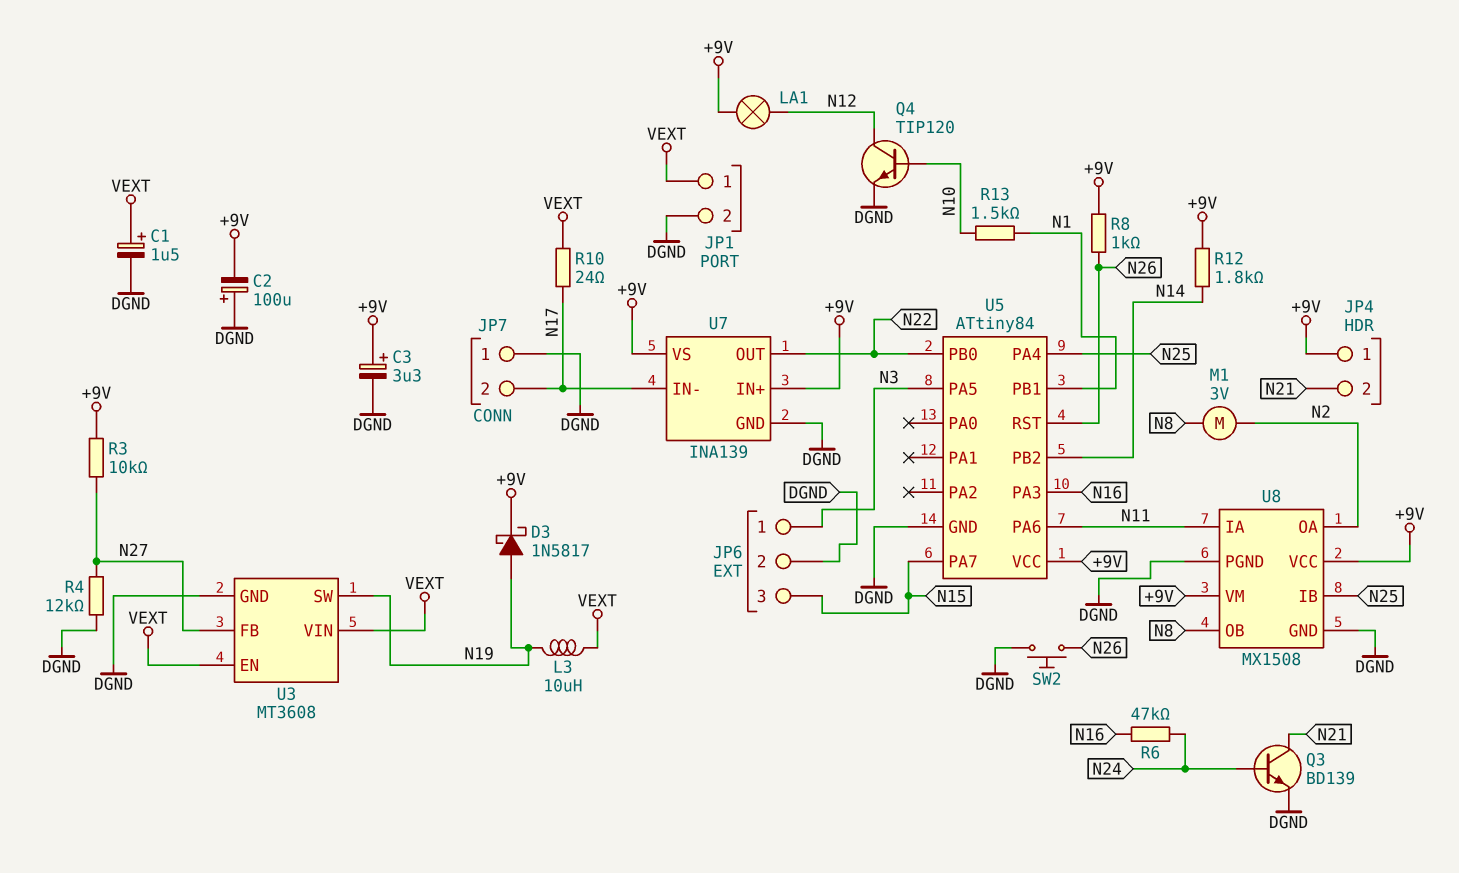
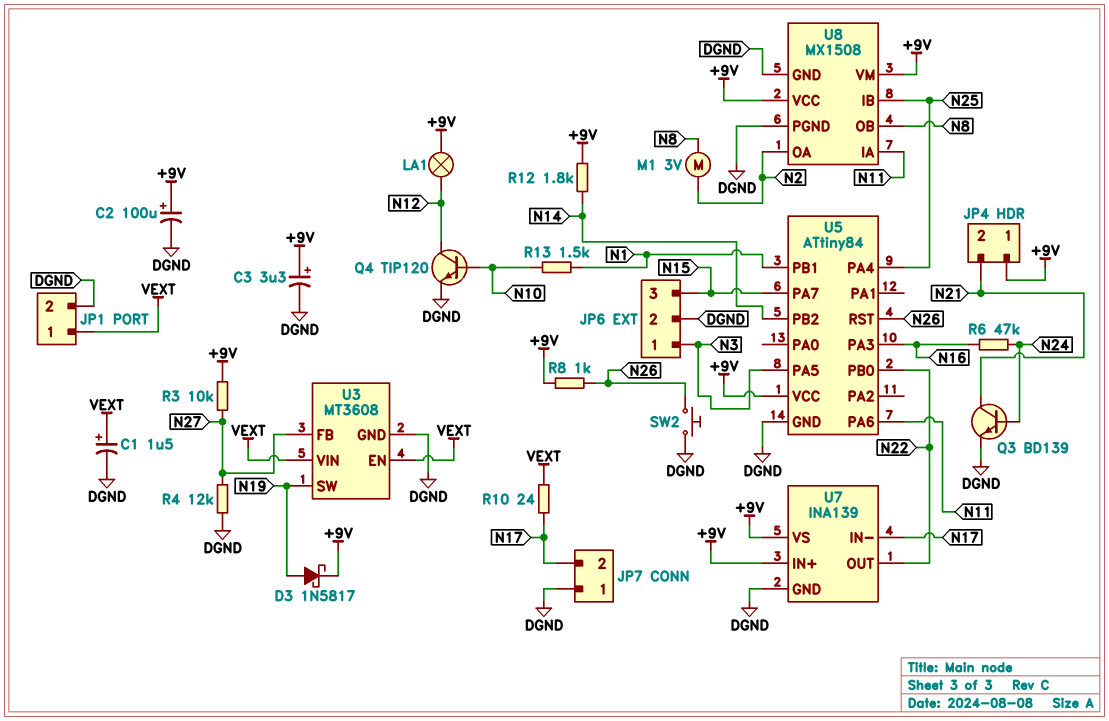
C2: 100uF (plus DGND, minus +9V) -> 100uF (plus +9V, minus DGND)
L3: 10uH (N19, VEXT) -> none

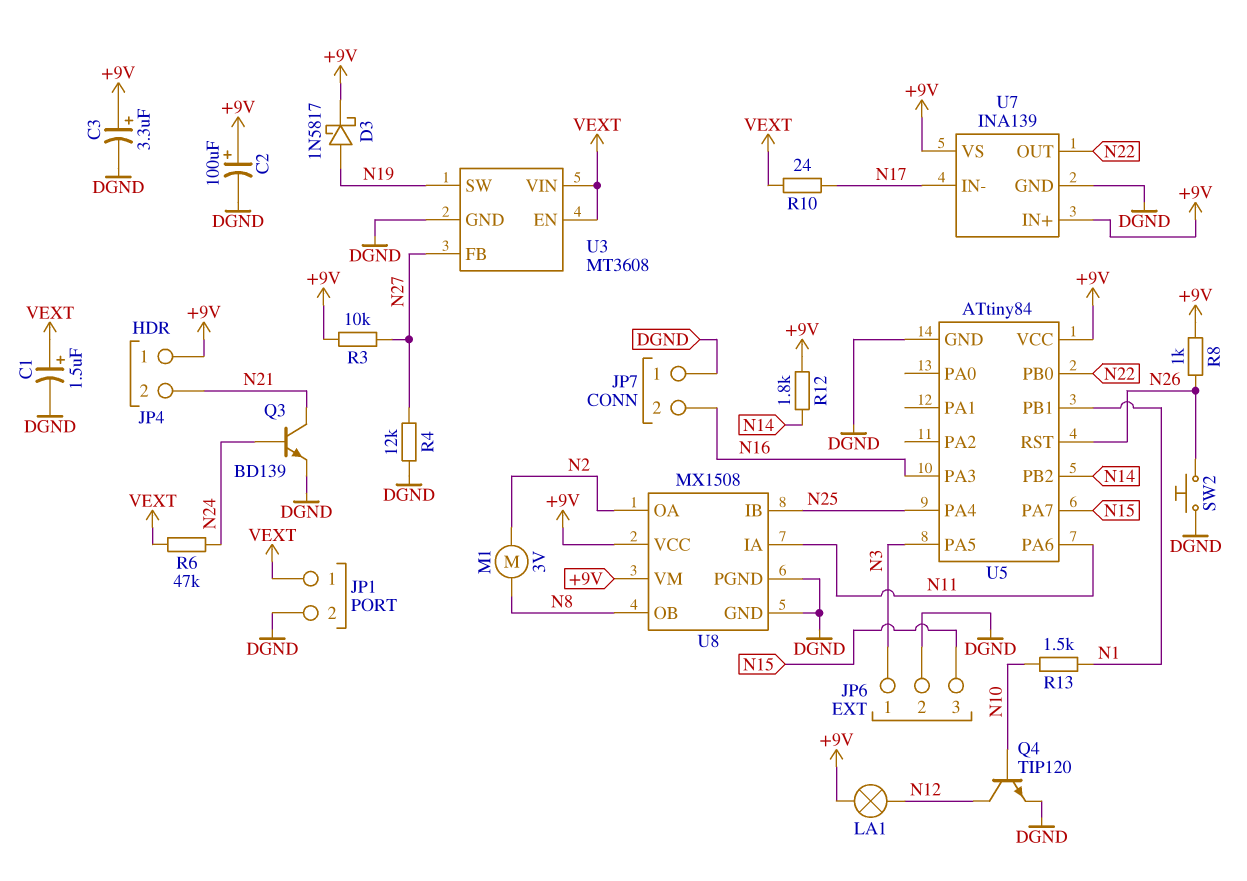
JP7 pin 2: N17 -> N16
R6: 47k (N16, N24) -> 47k (N24, VEXT)

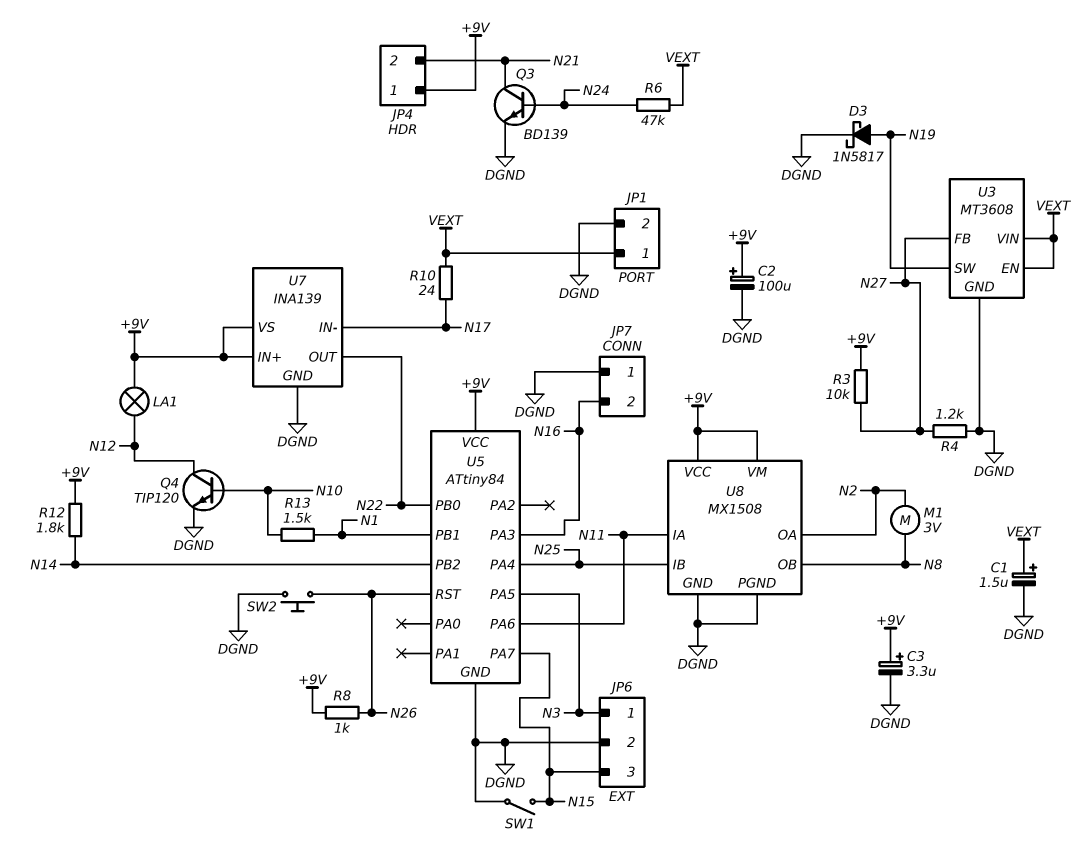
D3: schottky 1N5817 (A N19, K +9V) -> schottky 1N5817 (A N19, K DGND)
R4: 12k (DGND, N27) -> 1.2k (DGND, N27)
SW1: none -> switch (DGND, N15)

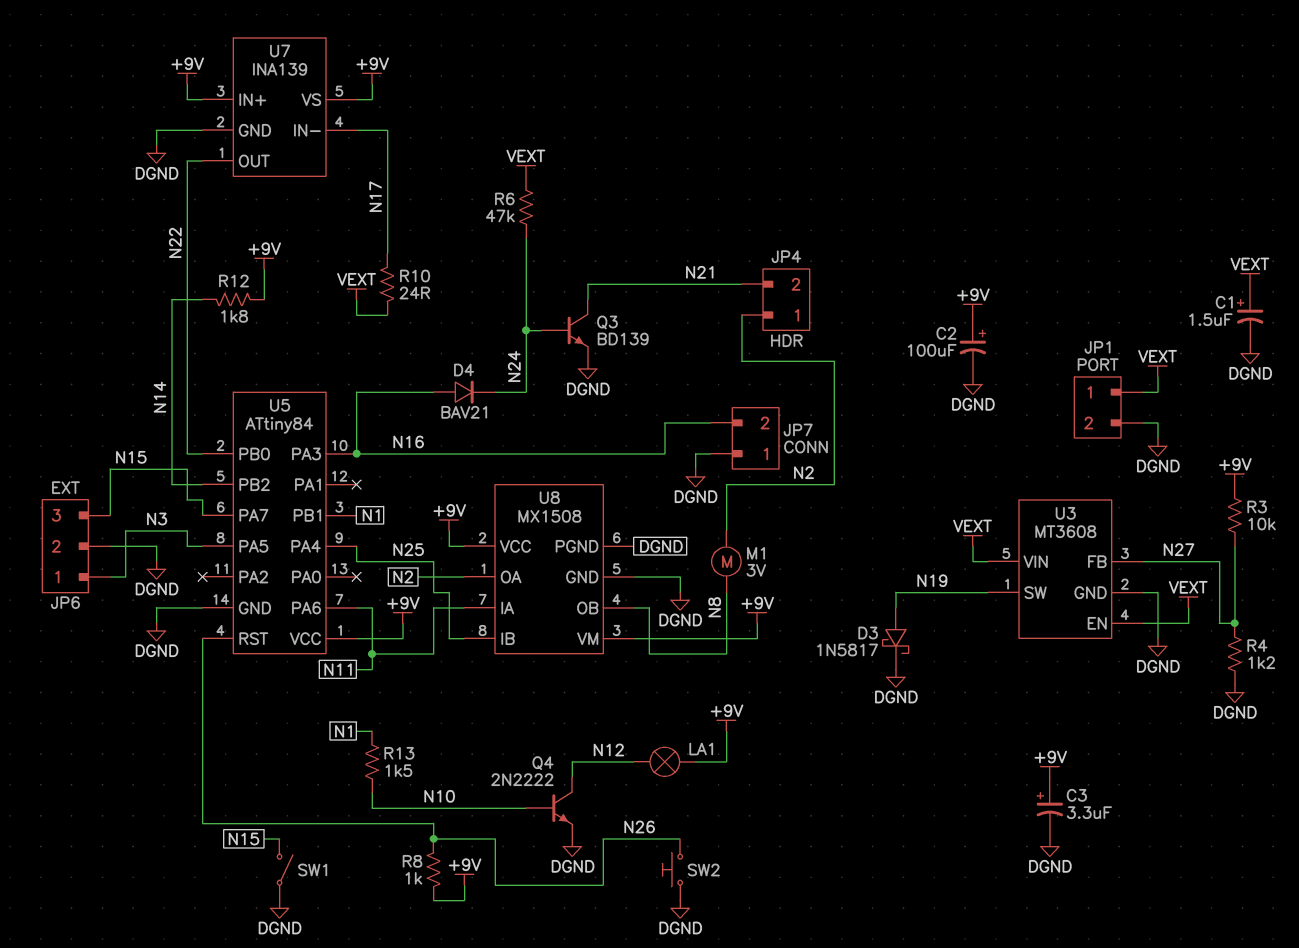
D4: none -> diode BAV21 (A N16, K N24)
JP4 pin 1: +9V -> N2
Q4: NPN TIP120 (B N10, C N12, E DGND) -> NPN 2N2222 (B N10, C N12, E DGND)

